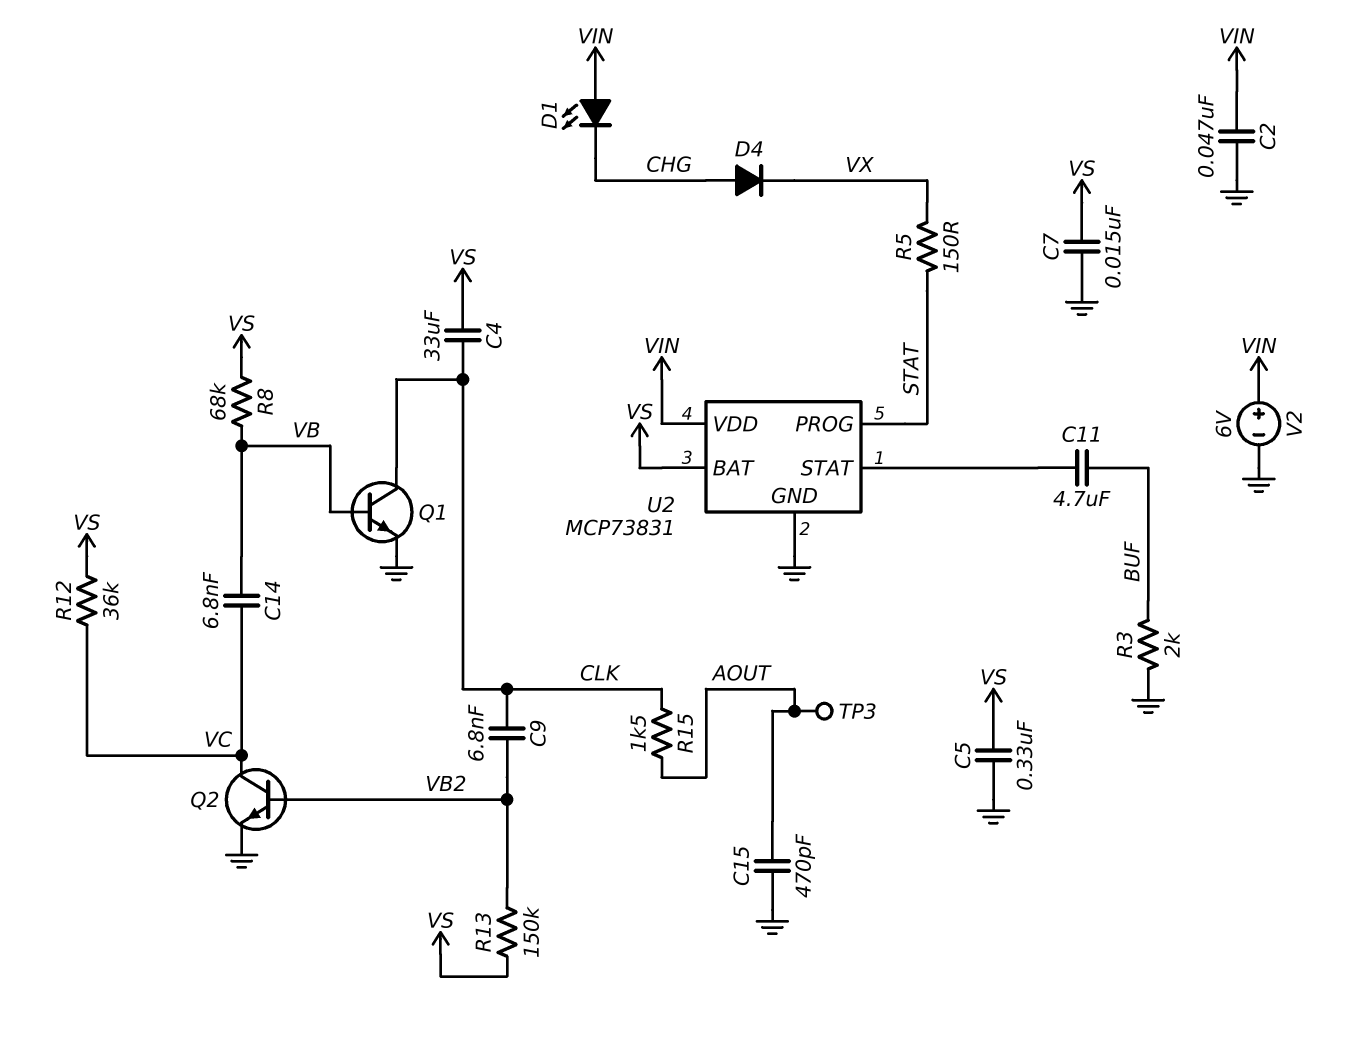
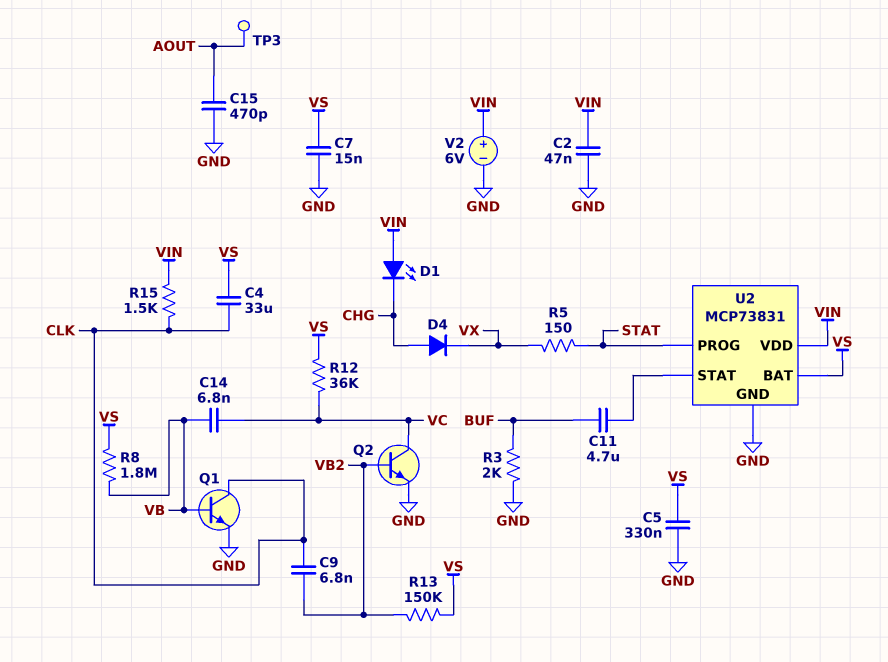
R8: 68k (VB, VS) -> 1.8M (VB, VS)
R15: 1.5k (AOUT, CLK) -> 1.5k (CLK, VIN)

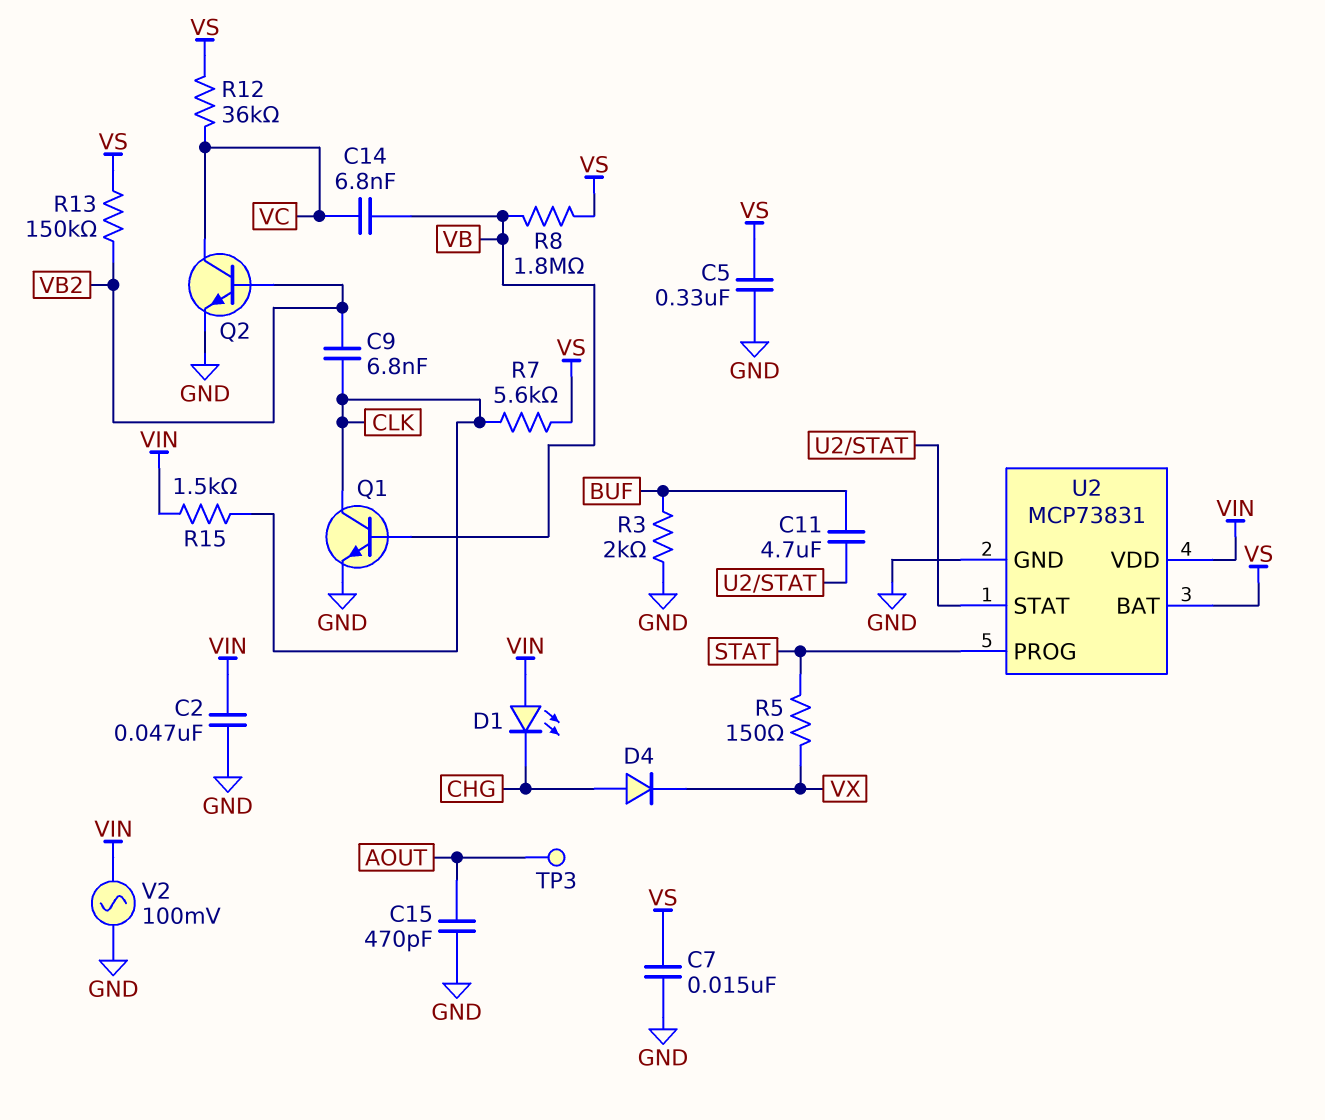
C4: 33uF (CLK, VS) -> none
R7: none -> 5.6k (CLK, VS)
V2: 6V (plus VIN, minus GND) -> AC 100mV (GND, VIN)

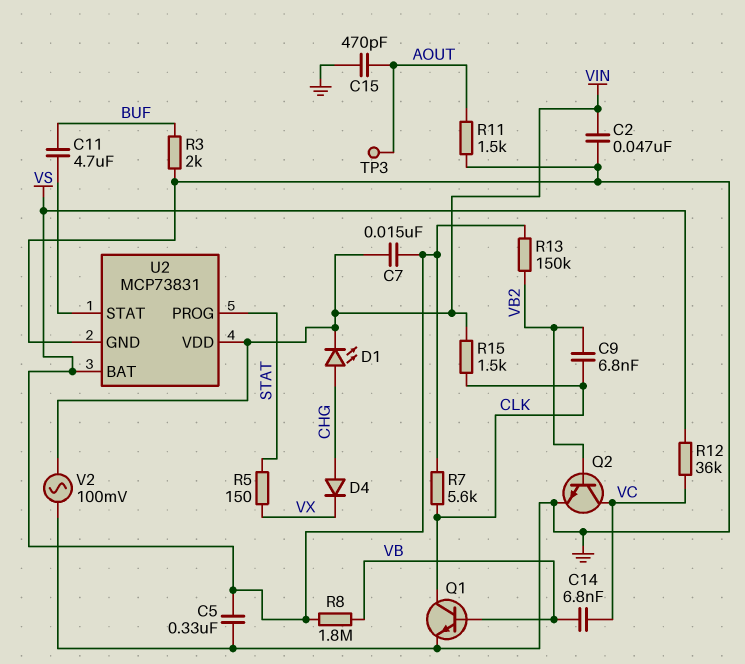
C7: 15nF (GND, VS) -> 15nF (VIN, VS)
D1: LED (A VIN, K CHG) -> LED (A CHG, K VIN)
R11: none -> 1.5k (AOUT, GND)

